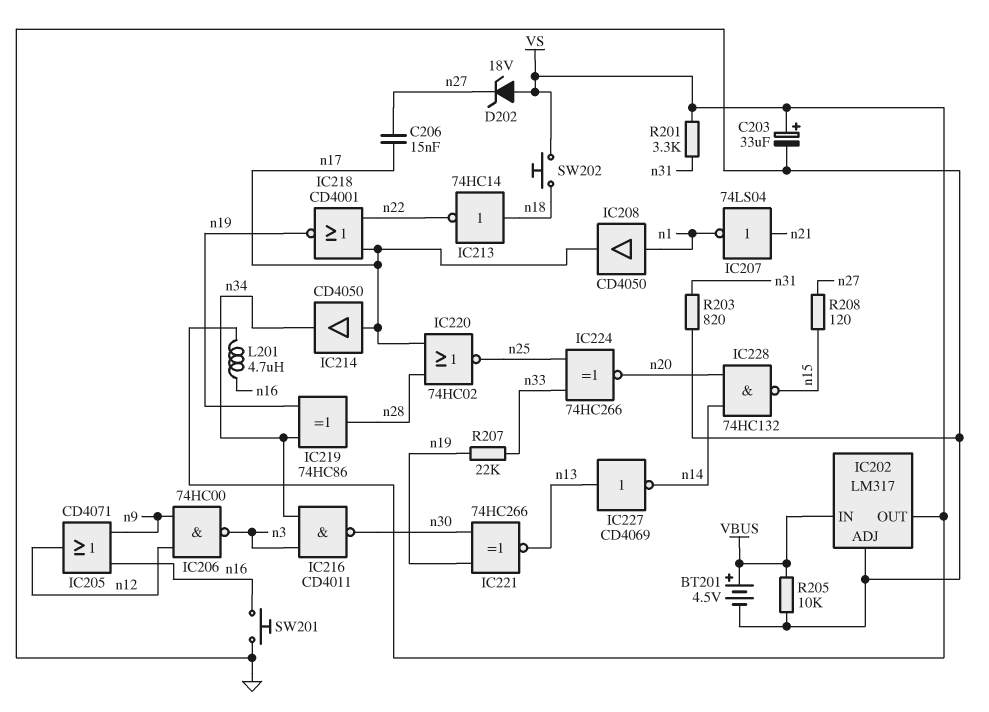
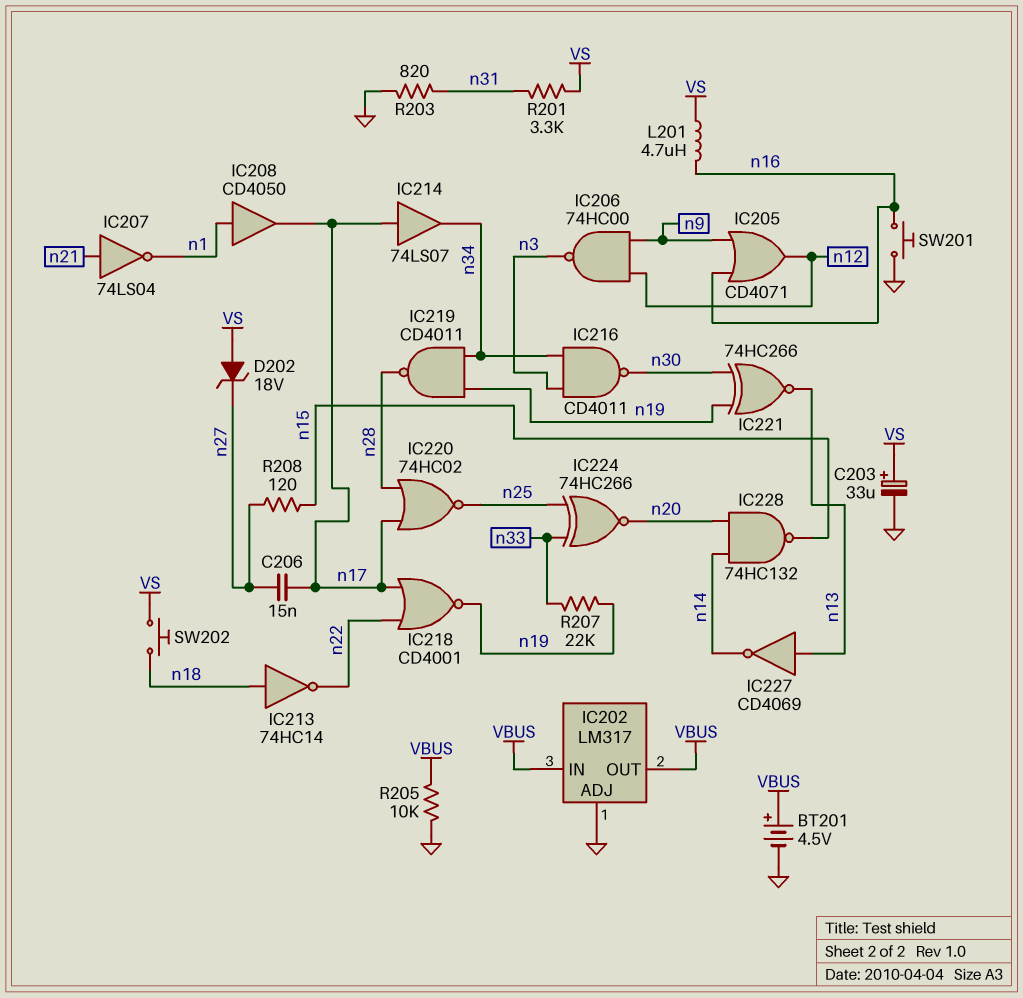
IC202 pin OUT: VS -> VBUS
IC214: buffer CD4050 (in n17, out n34) -> buffer 74LS07 (in n17, out n34)
IC219: XOR 74HC86 (in n19, in n34, out n28) -> NAND CD4011 (in n19, in n34, out n28)

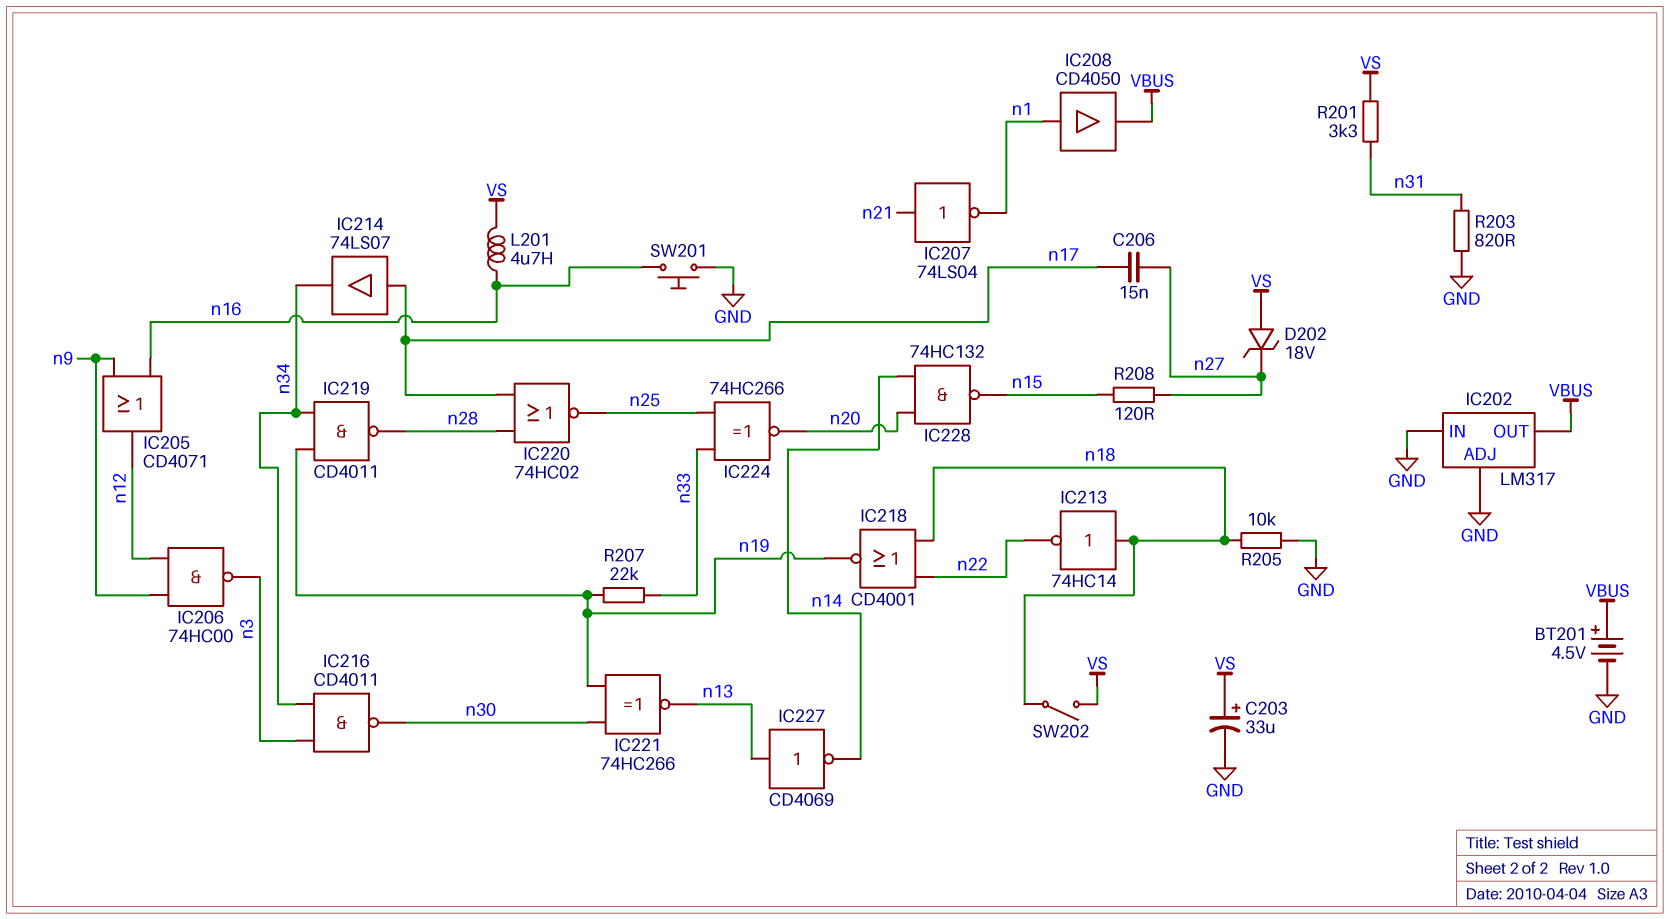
IC202 pin IN: VBUS -> GND
IC208: buffer CD4050 (in n1, out n17) -> buffer CD4050 (in n1, out VBUS)
IC218: NOR CD4001 (in n17, in n22, out n19) -> NOR CD4001 (in n18, in n22, out n19)
R205: 10k (GND, VBUS) -> 10k (GND, n18)
SW202: button (VS, n18) -> switch (VS, n18)

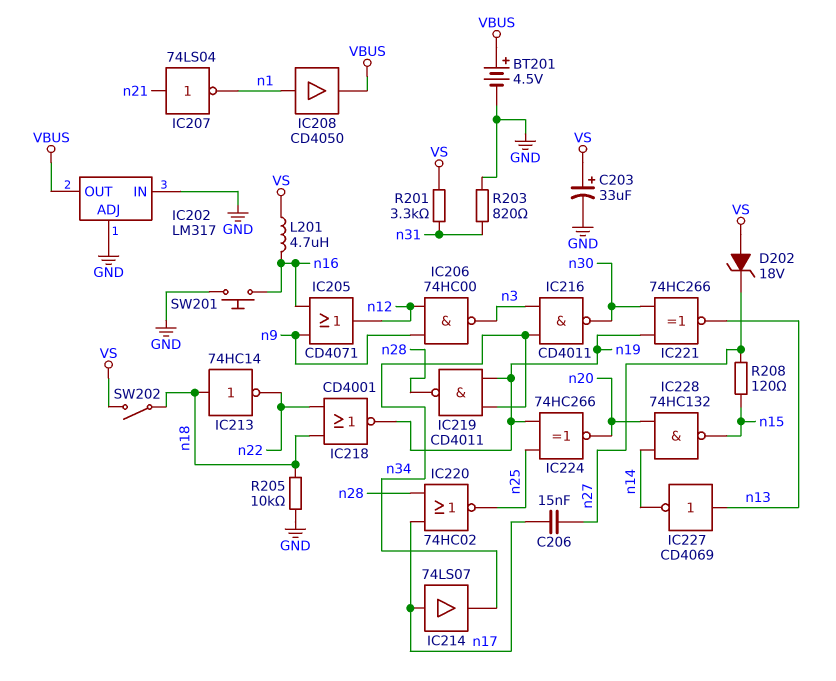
IC224: XNOR 74HC266 (in n25, in n33, out n20) -> XNOR 74HC266 (in n19, in n25, out n20)
R207: 22k (n19, n33) -> none

